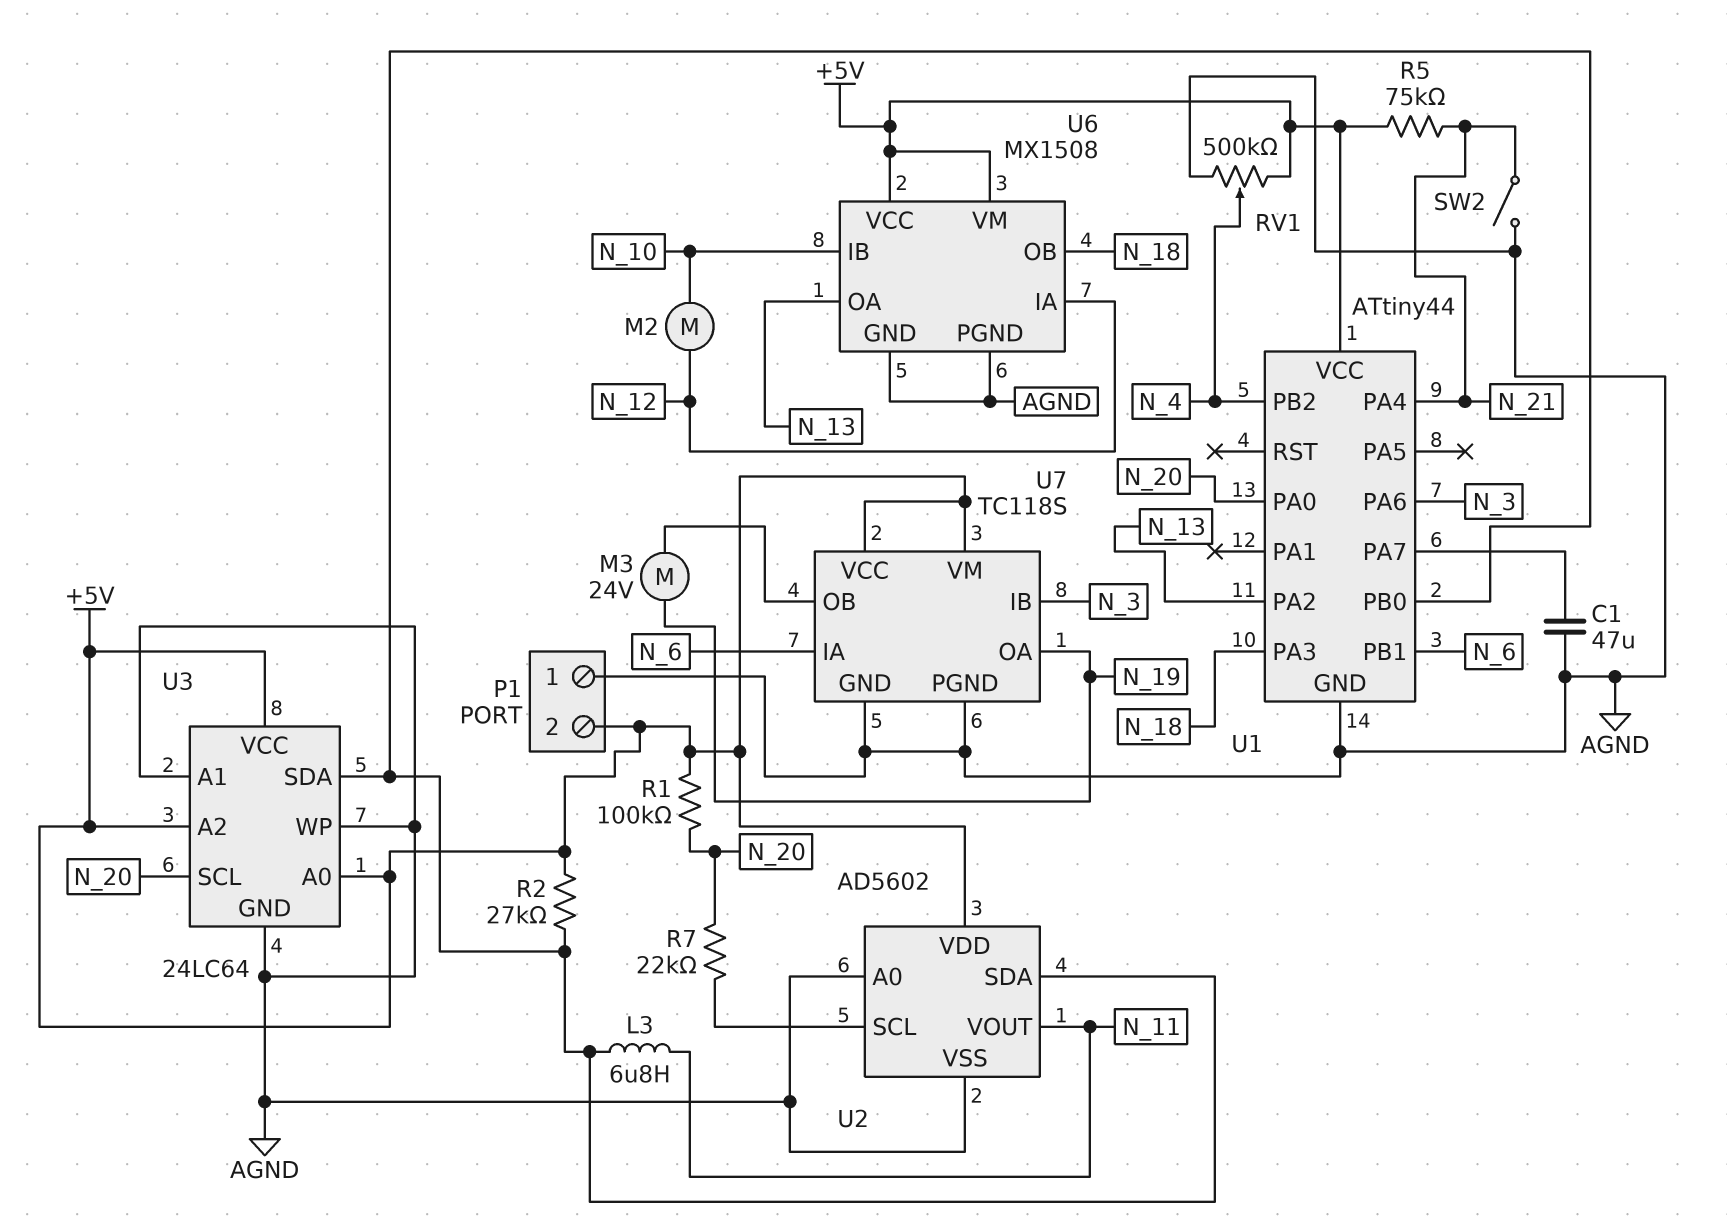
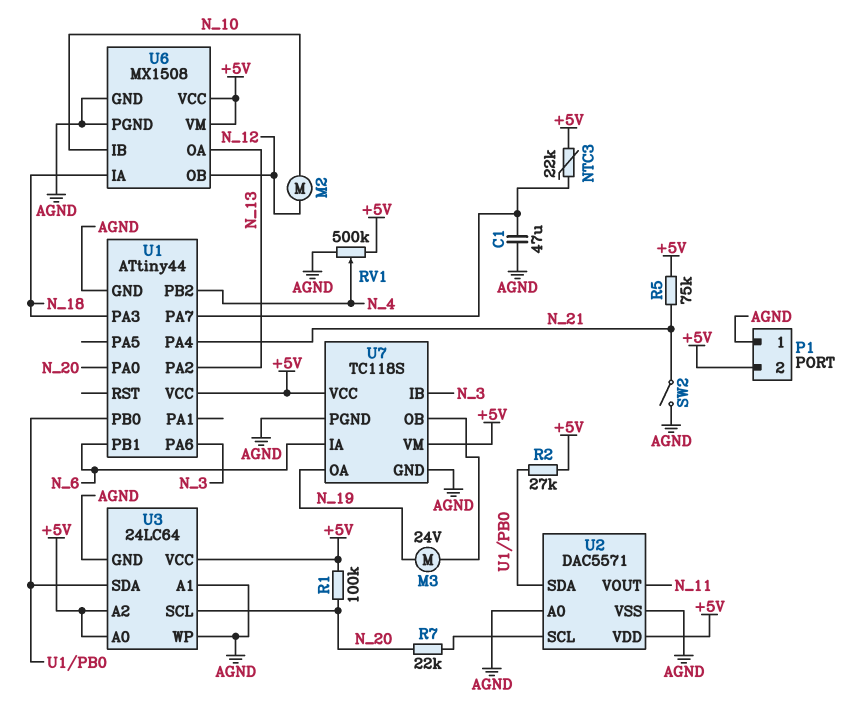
L3: 6.8uH (N_11, U1/PB0) -> none
NTC3: none -> 22k (+5V, U1/PA7)
U2: AD5602 -> DAC5571
U6 pin IA: N_12 -> N_18
U6 pin OB: N_18 -> N_12

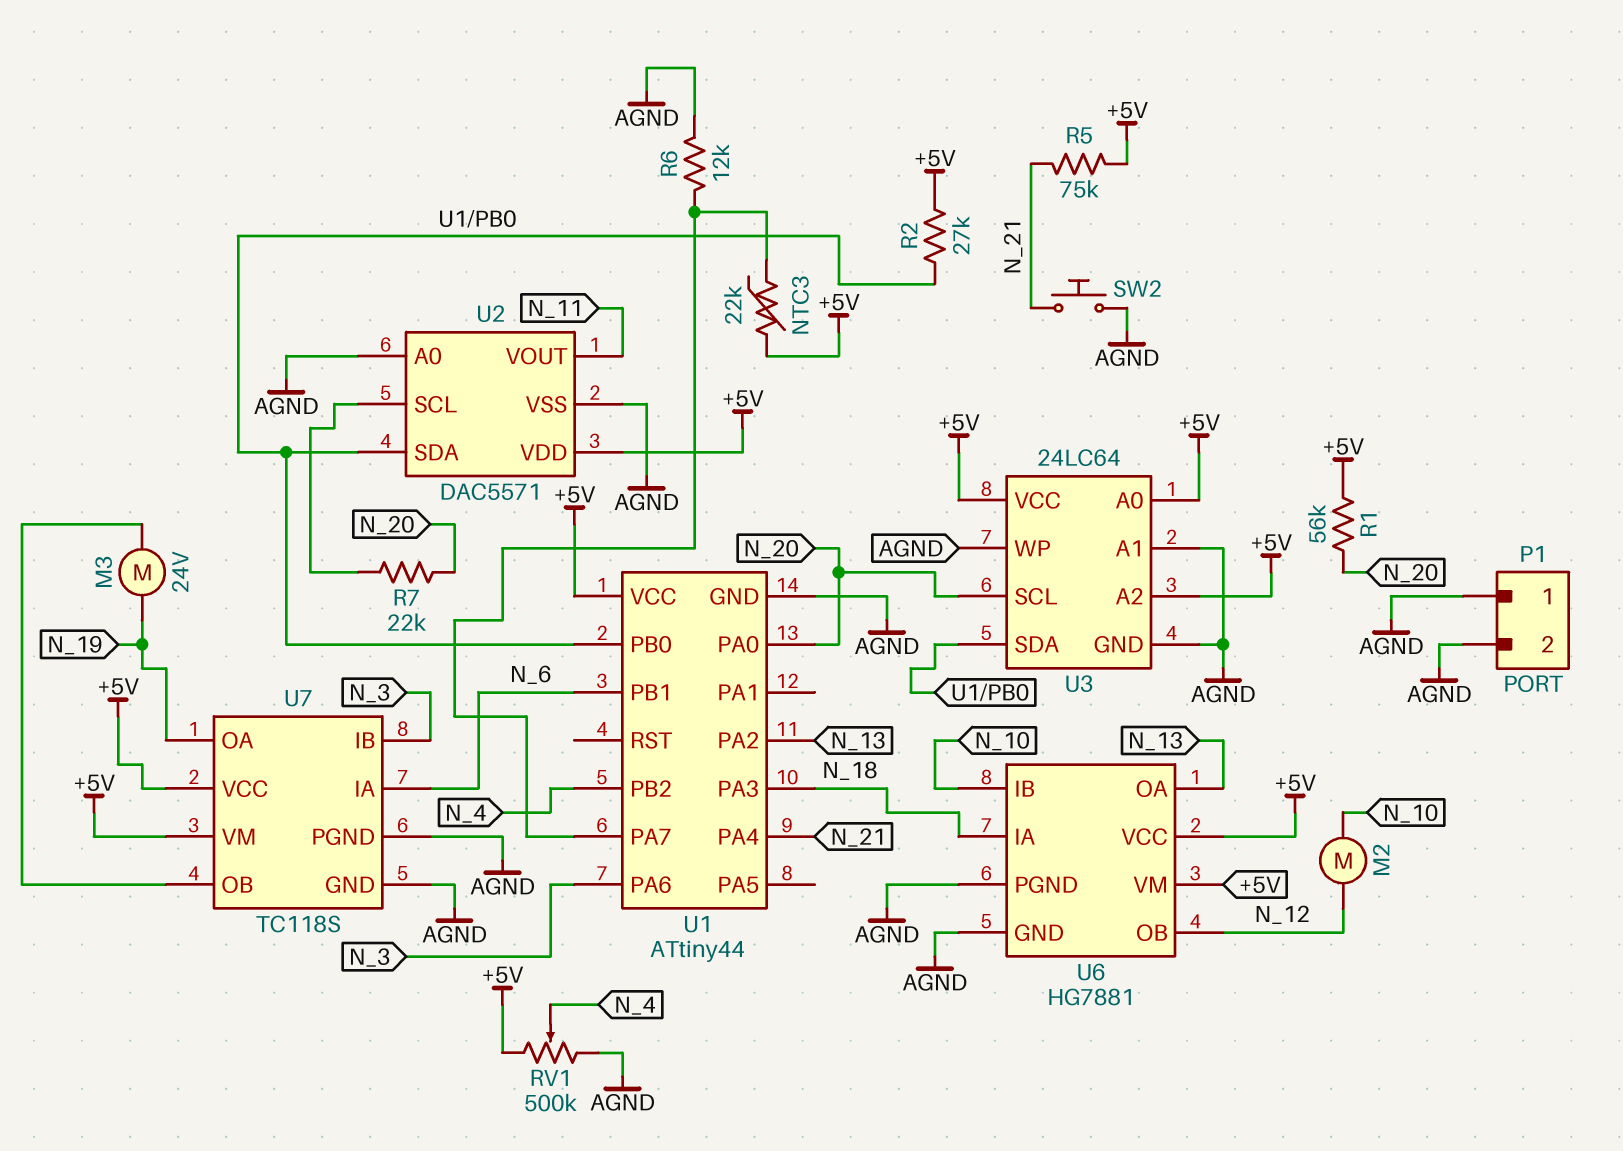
C1: 47uF (AGND, U1/PA7) -> none
P1 pin 2: +5V -> AGND
R1: 100k (+5V, N_20) -> 56k (+5V, N_20)
R6: none -> 12k (AGND, U1/PA7)
SW2: switch (AGND, N_21) -> button (AGND, N_21)
U6: MX1508 -> HG7881

